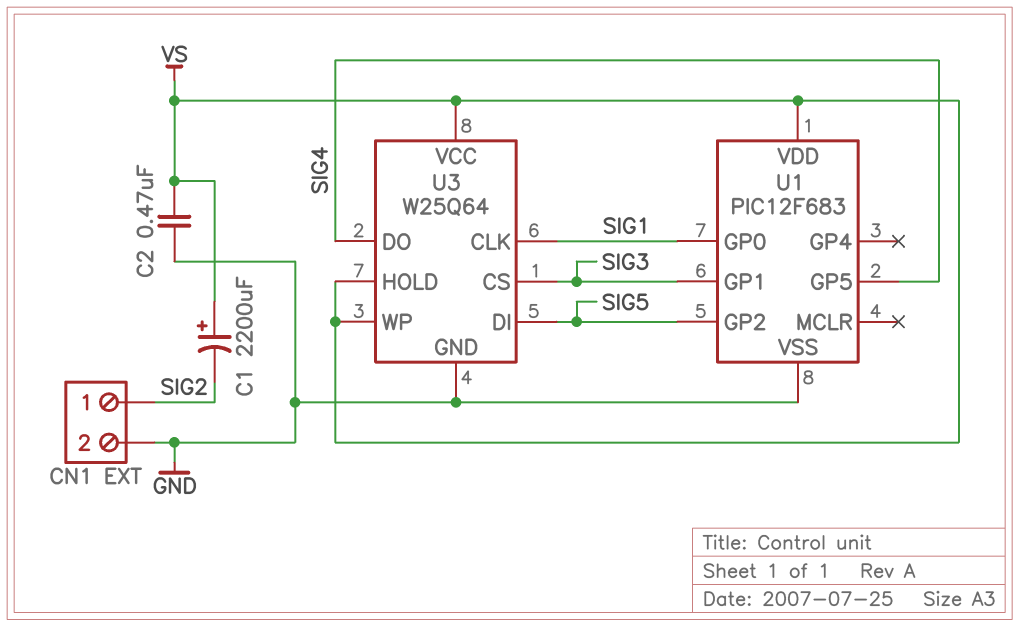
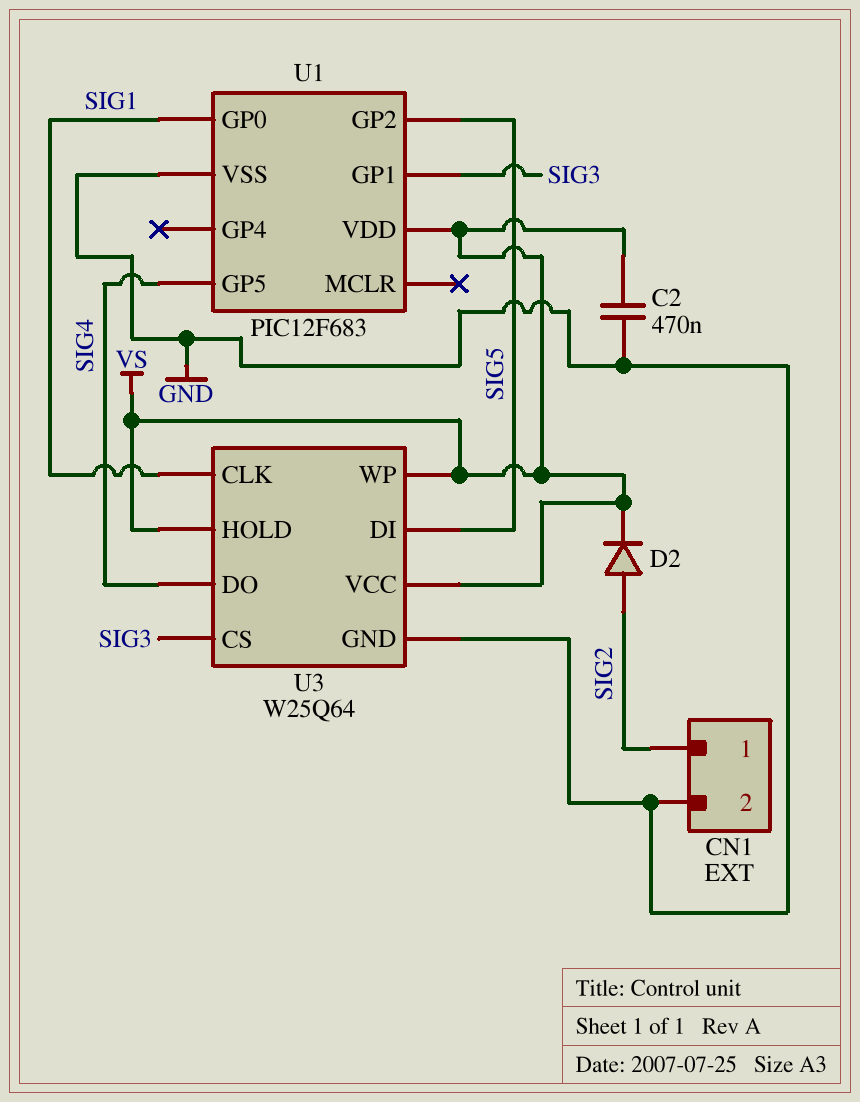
C1: 2200uF (plus VS, minus SIG2) -> none
D2: none -> diode (A SIG2, K VS)

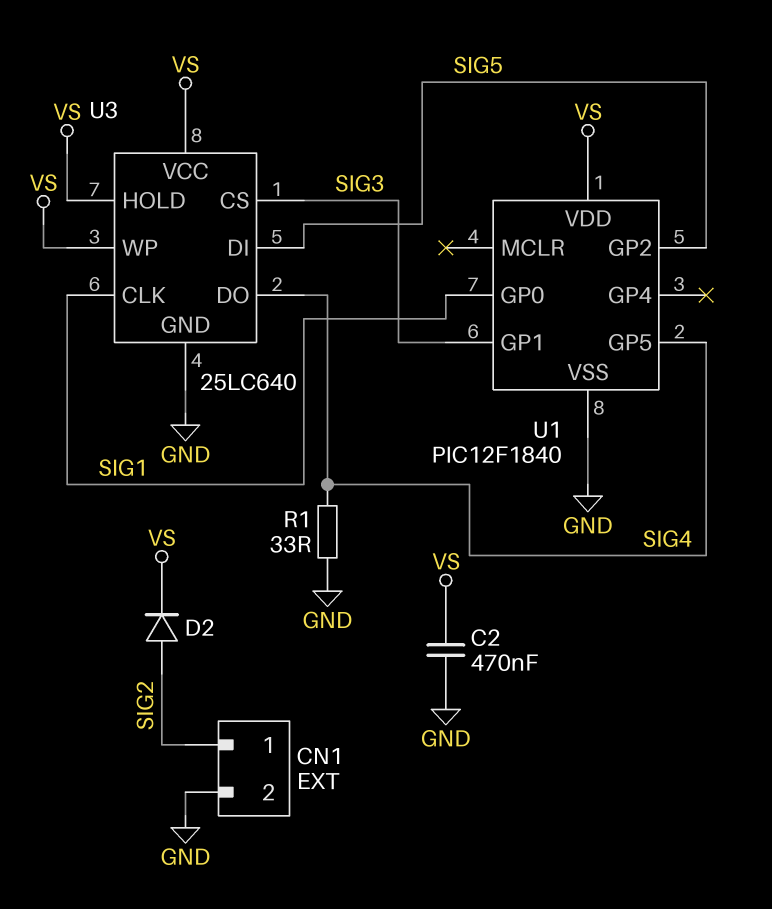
R1: none -> 33 (GND, SIG4)
U1: PIC12F683 -> PIC12F1840
U3: W25Q64 -> 25LC640

